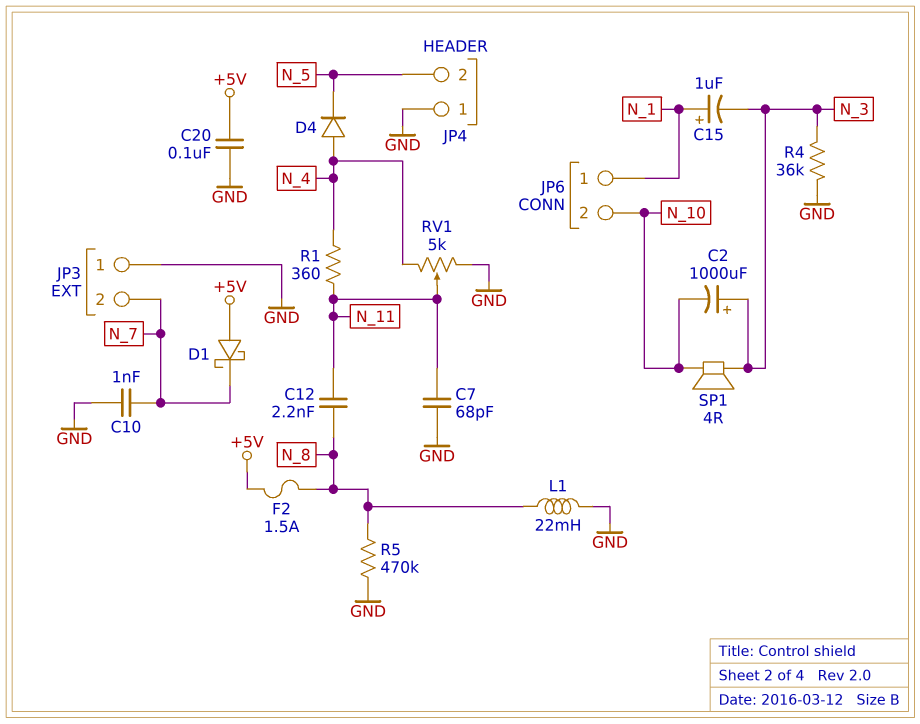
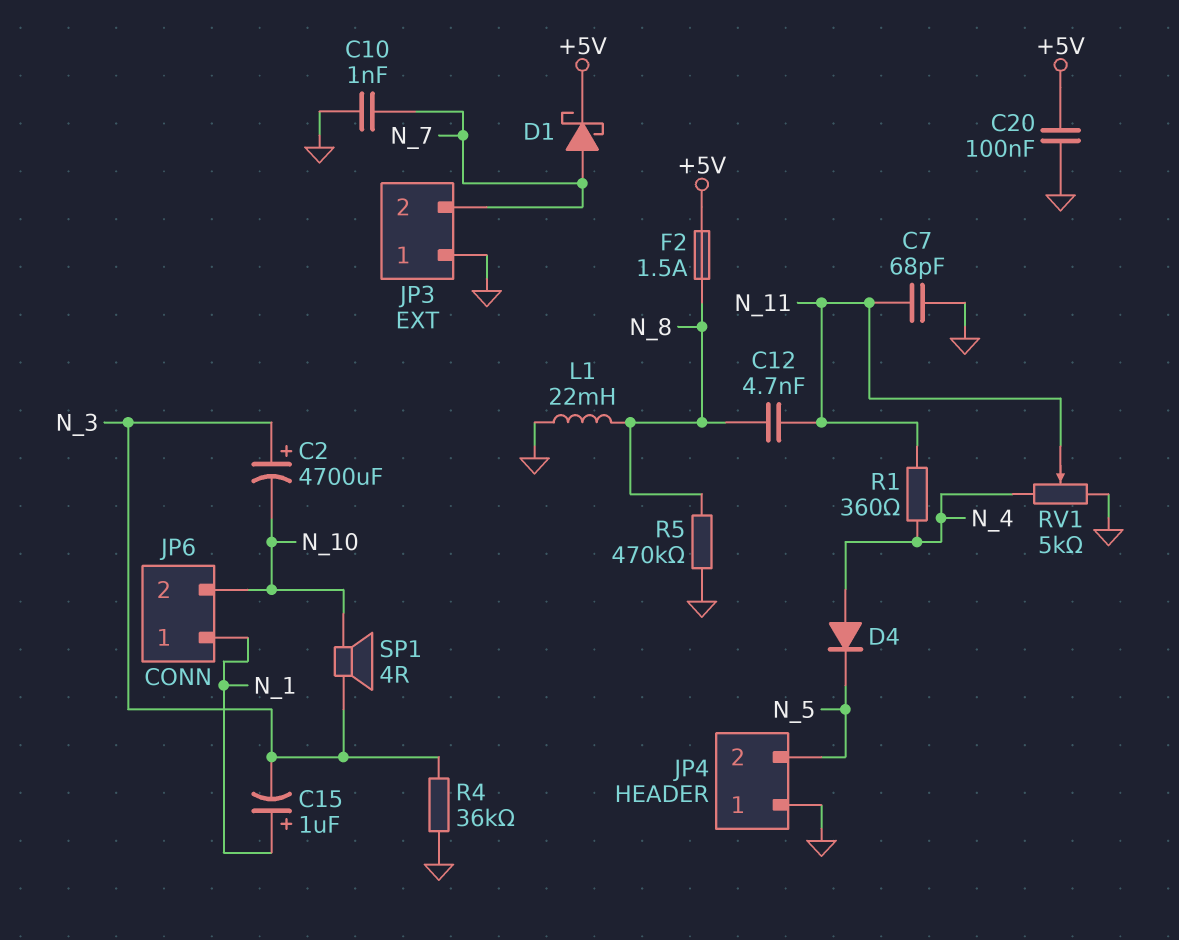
C2: 1000uF (plus N_3, minus N_10) -> 4700uF (plus N_3, minus N_10)
C12: 2.2nF (N_8, N_11) -> 4.7nF (N_8, N_11)
D1: schottky (A +5V, K N_7) -> schottky (A N_7, K +5V)

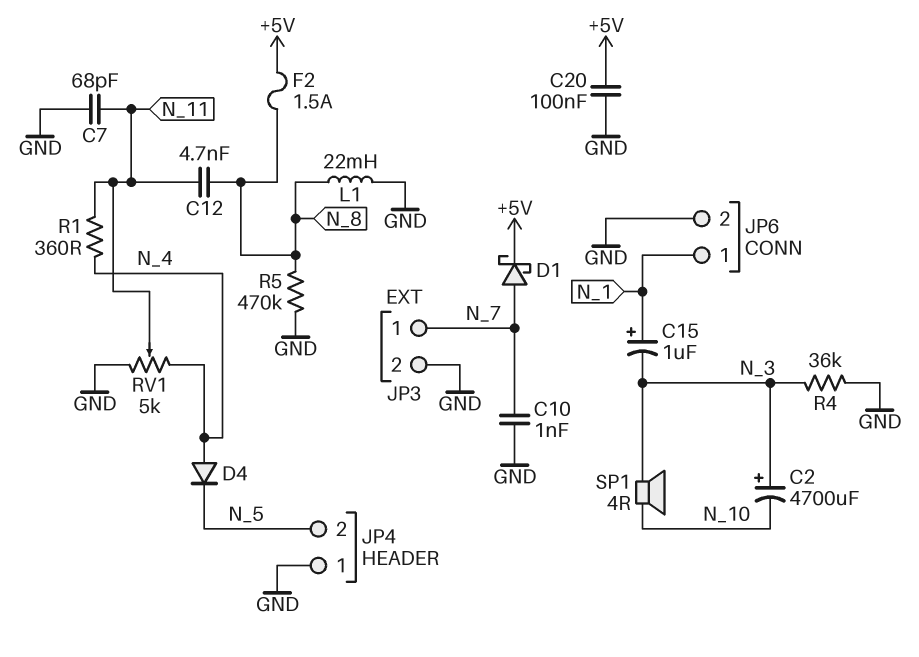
JP3 pin 1: GND -> N_7
JP3 pin 2: N_7 -> GND
JP6 pin 2: N_10 -> GND

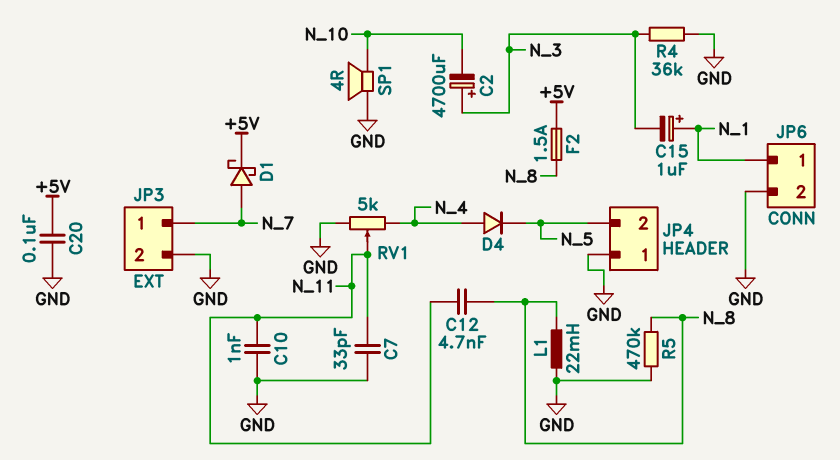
C7: 68pF (GND, N_11) -> 33pF (GND, N_11)
C10: 1nF (GND, N_7) -> 1nF (GND, N_11)
R1: 360 (N_4, N_11) -> none
SP1: speaker 4R (N_3, N_10) -> speaker 4R (GND, N_10)

